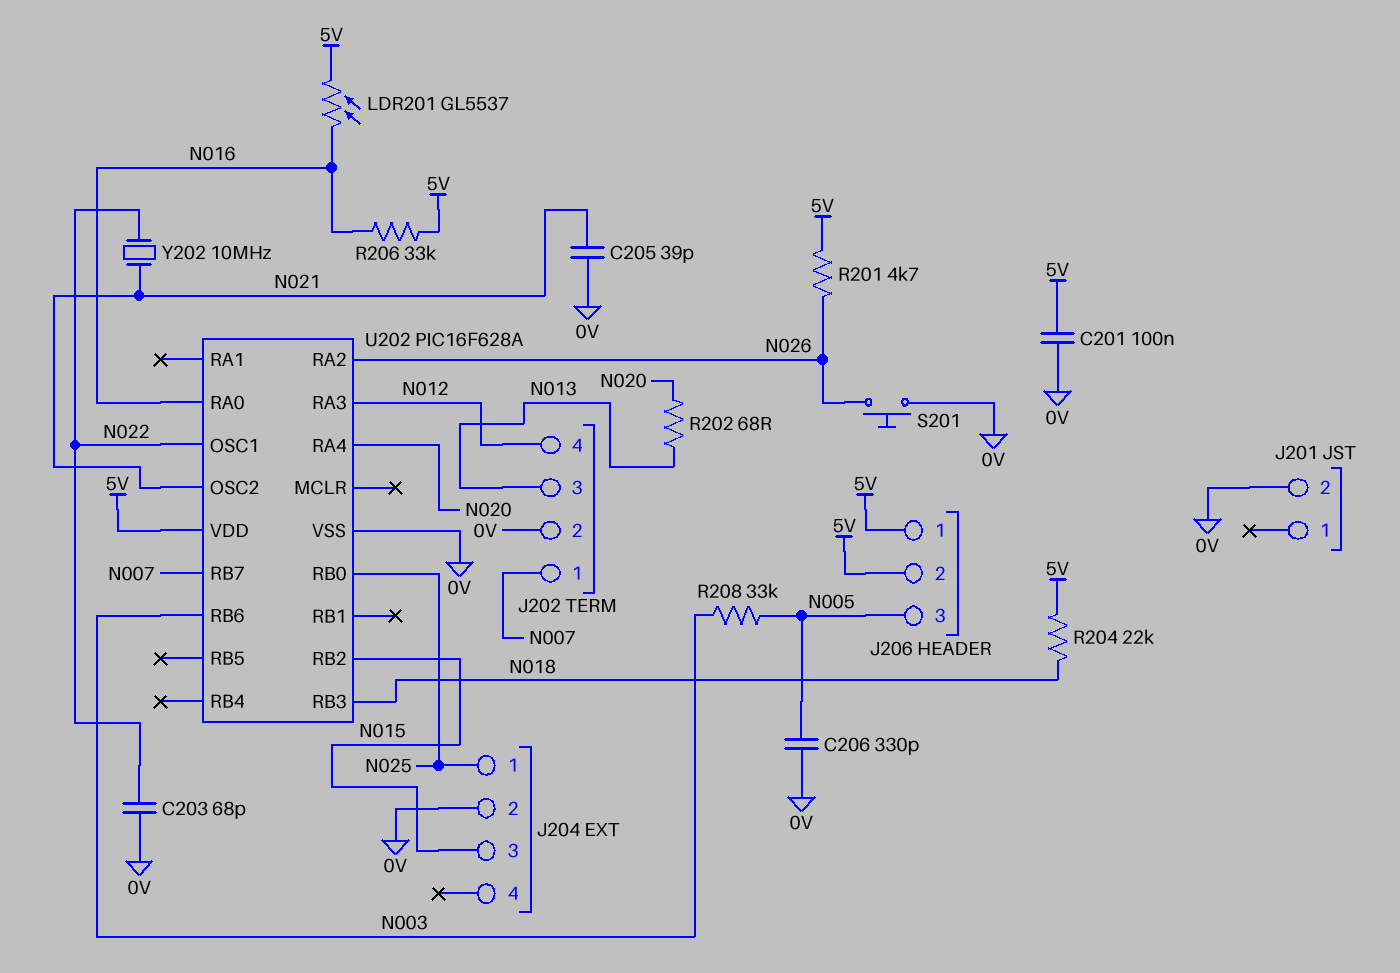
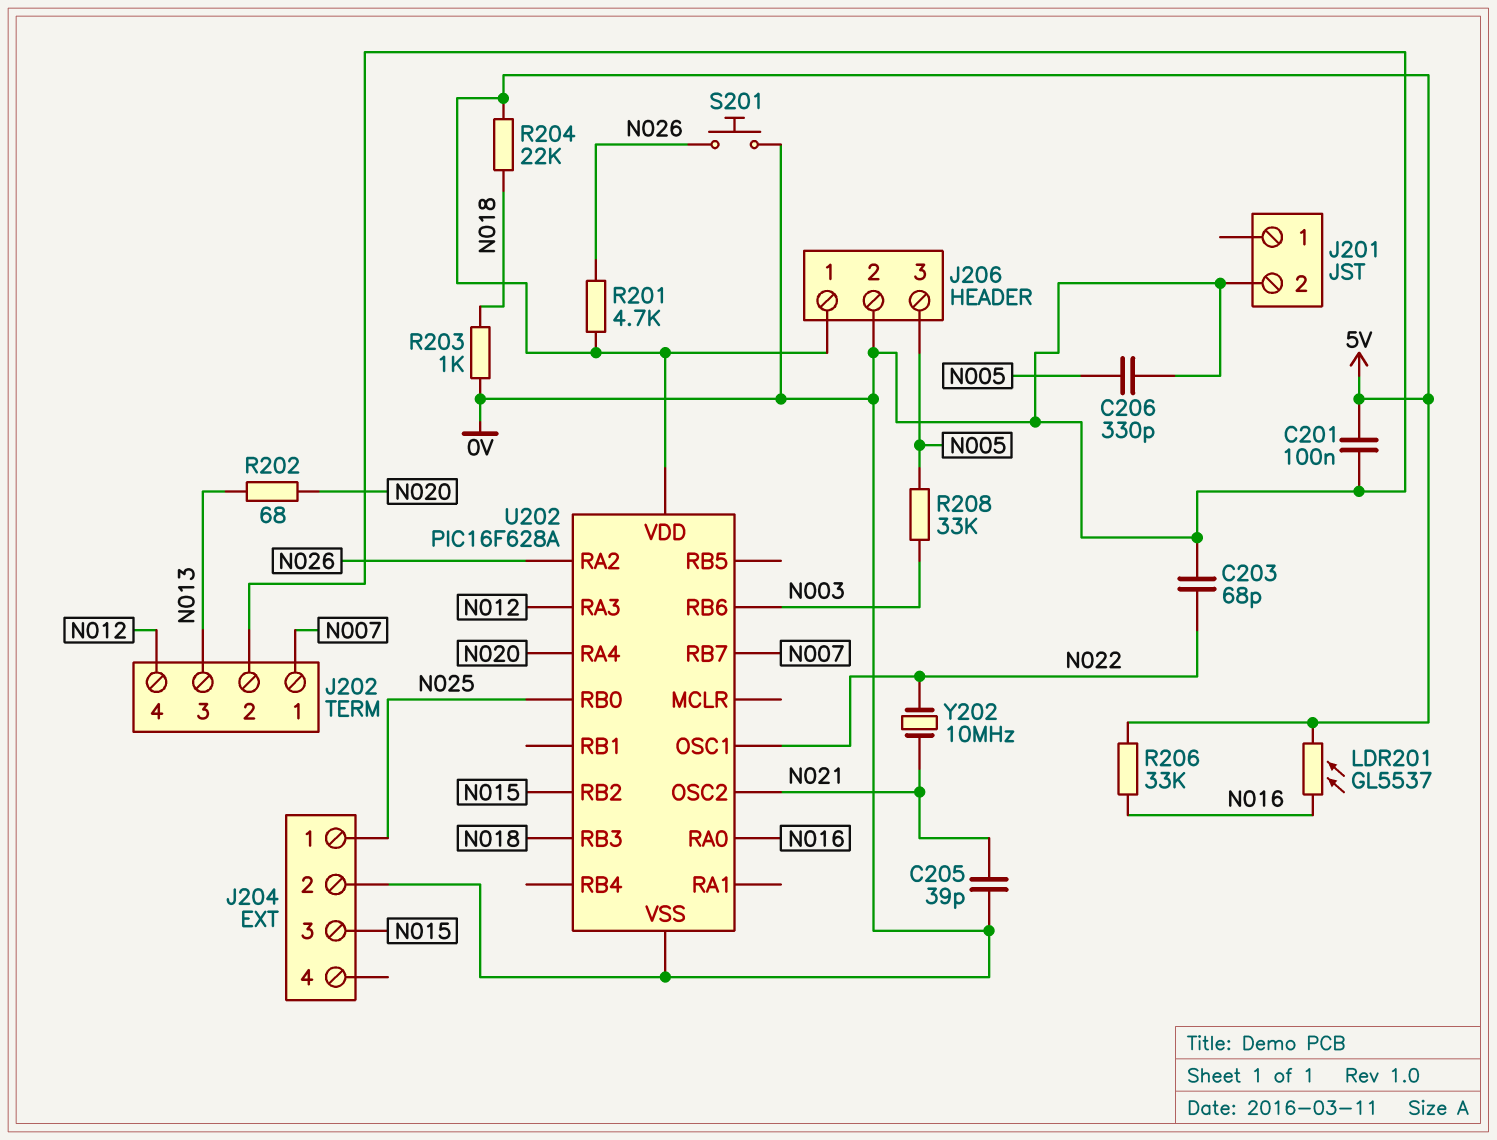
J206 pin 2: 5V -> 0V
R203: none -> 1k (0V, N018)

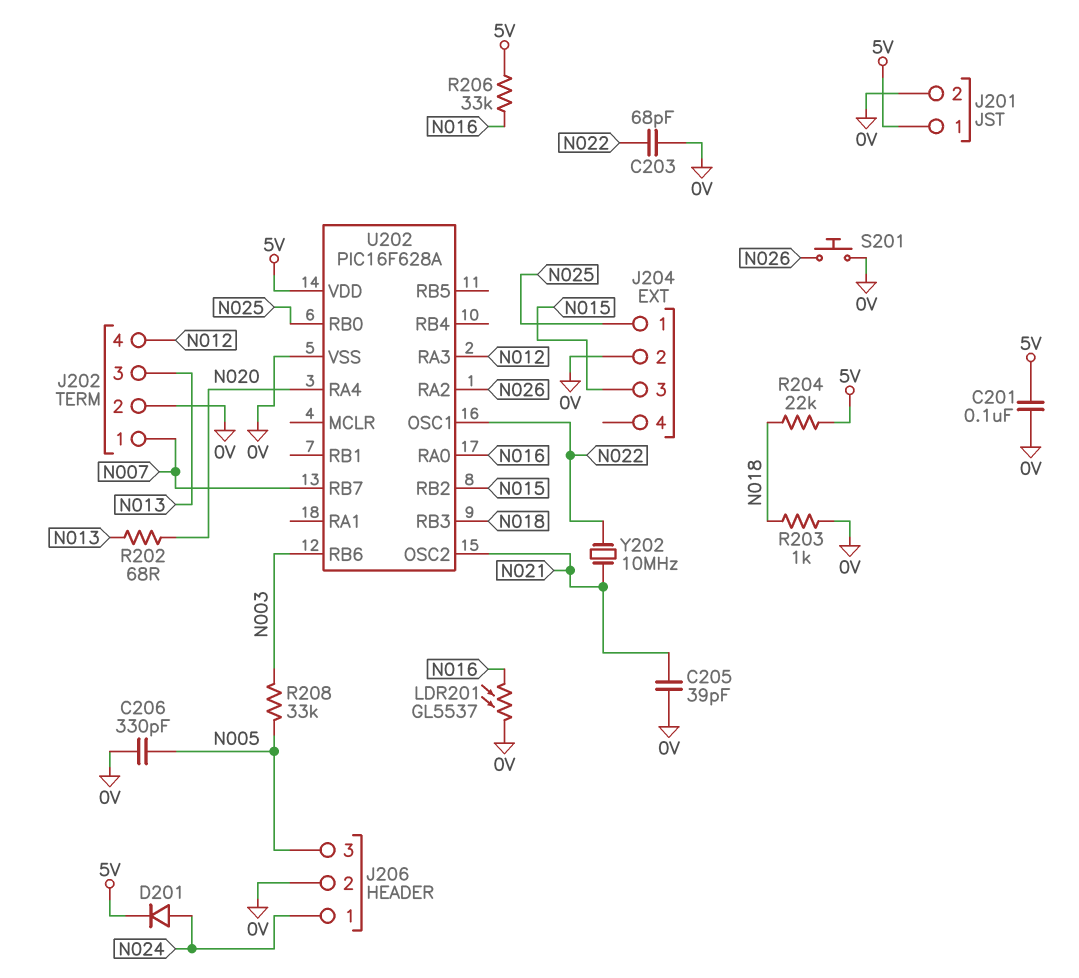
D201: none -> diode (A N024, K 5V)
J201 pin 1: none -> 5V
J206 pin 1: 5V -> N024
LDR201: GL5537 (5V, N016) -> GL5537 (0V, N016)
R201: 4.7k (5V, N026) -> none

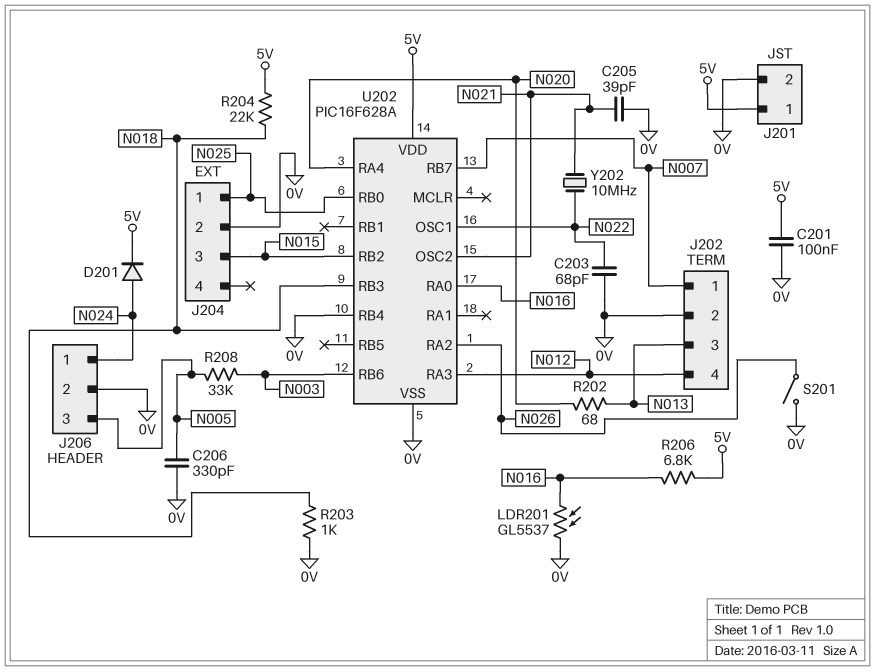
R206: 33k (5V, N016) -> 6.8k (5V, N016)
S201: button (0V, N026) -> switch (0V, N026)
U202 pin RB4: none -> 0V

